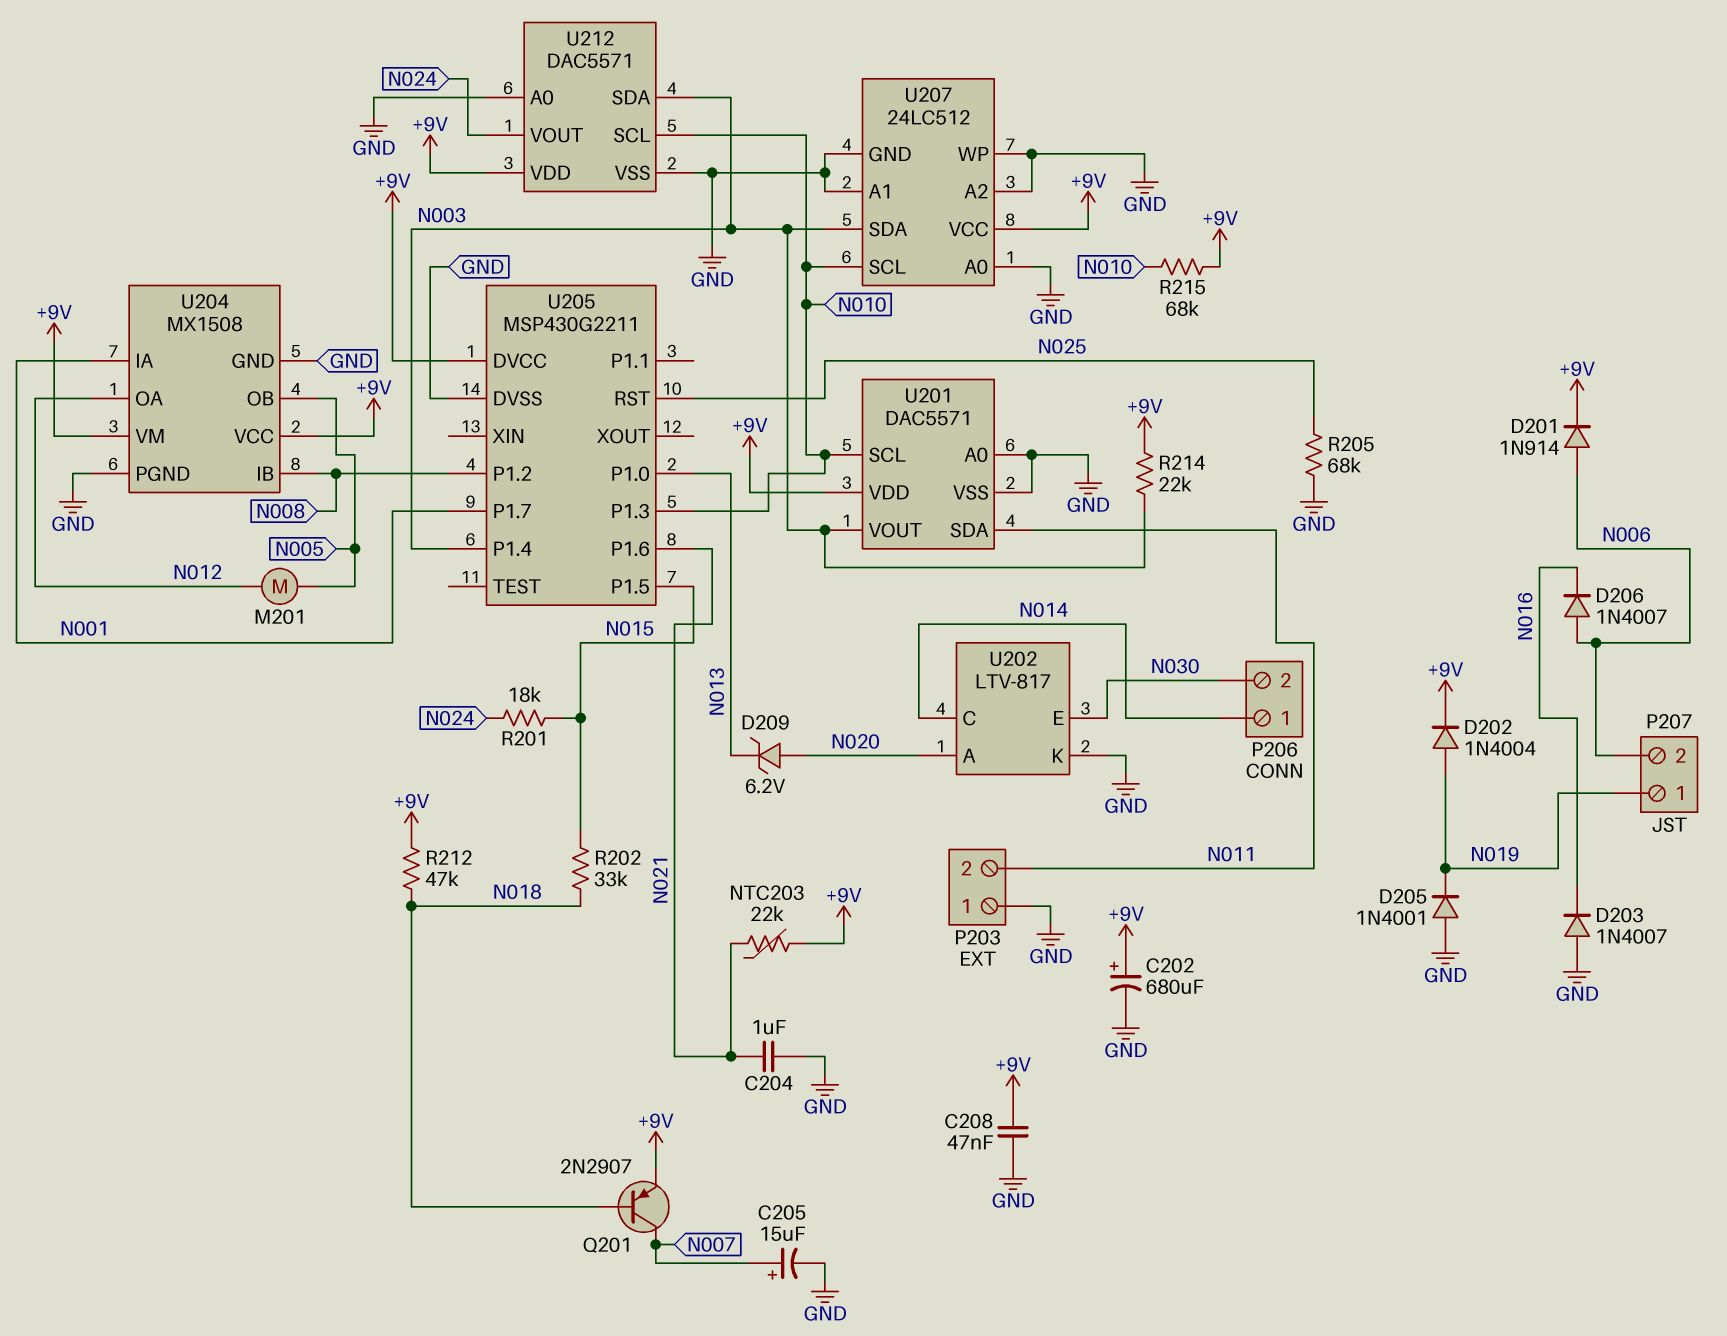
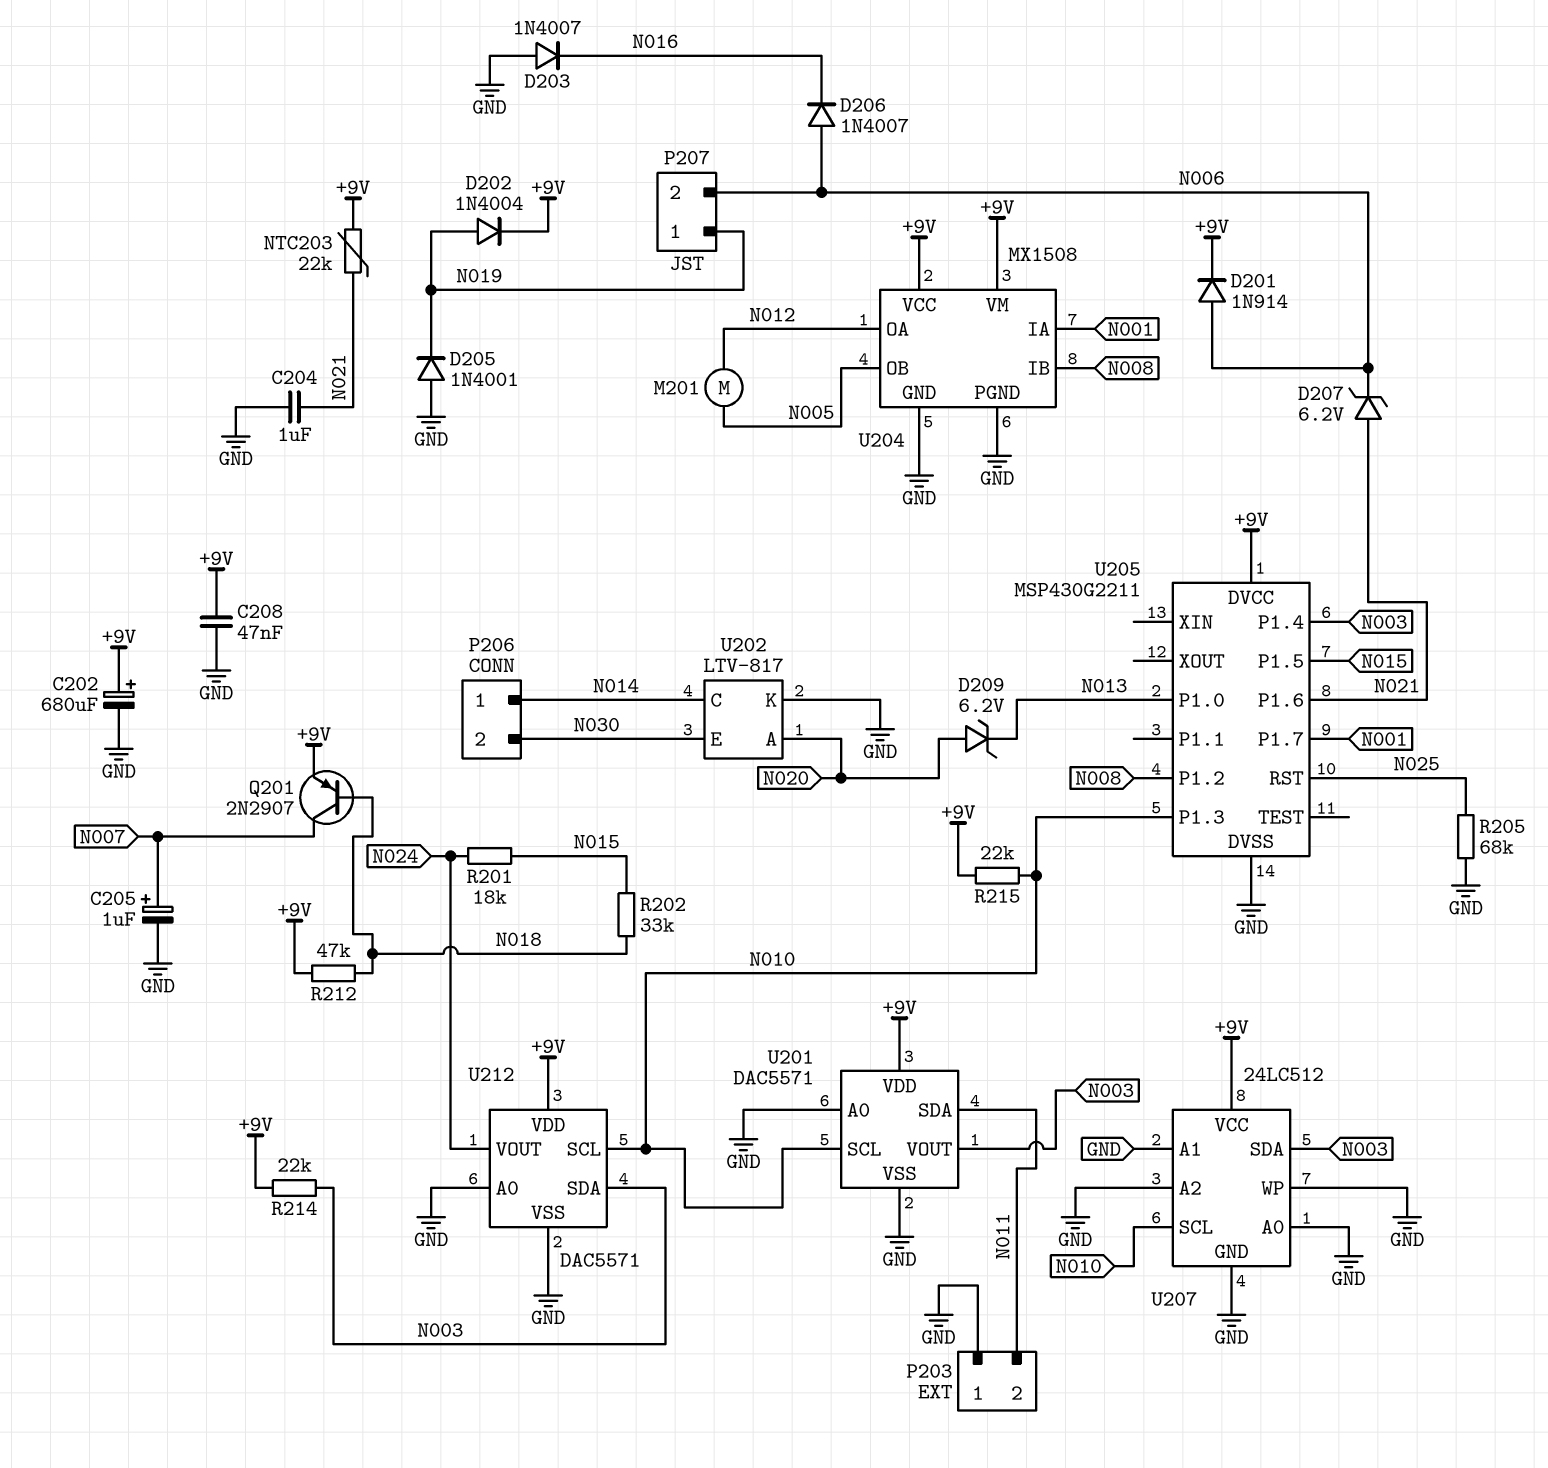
C205: 15uF (plus N007, minus GND) -> 1uF (plus N007, minus GND)
D207: none -> zener 6.2V (A N021, K N006)
R215: 68k (+9V, N010) -> 22k (+9V, N010)

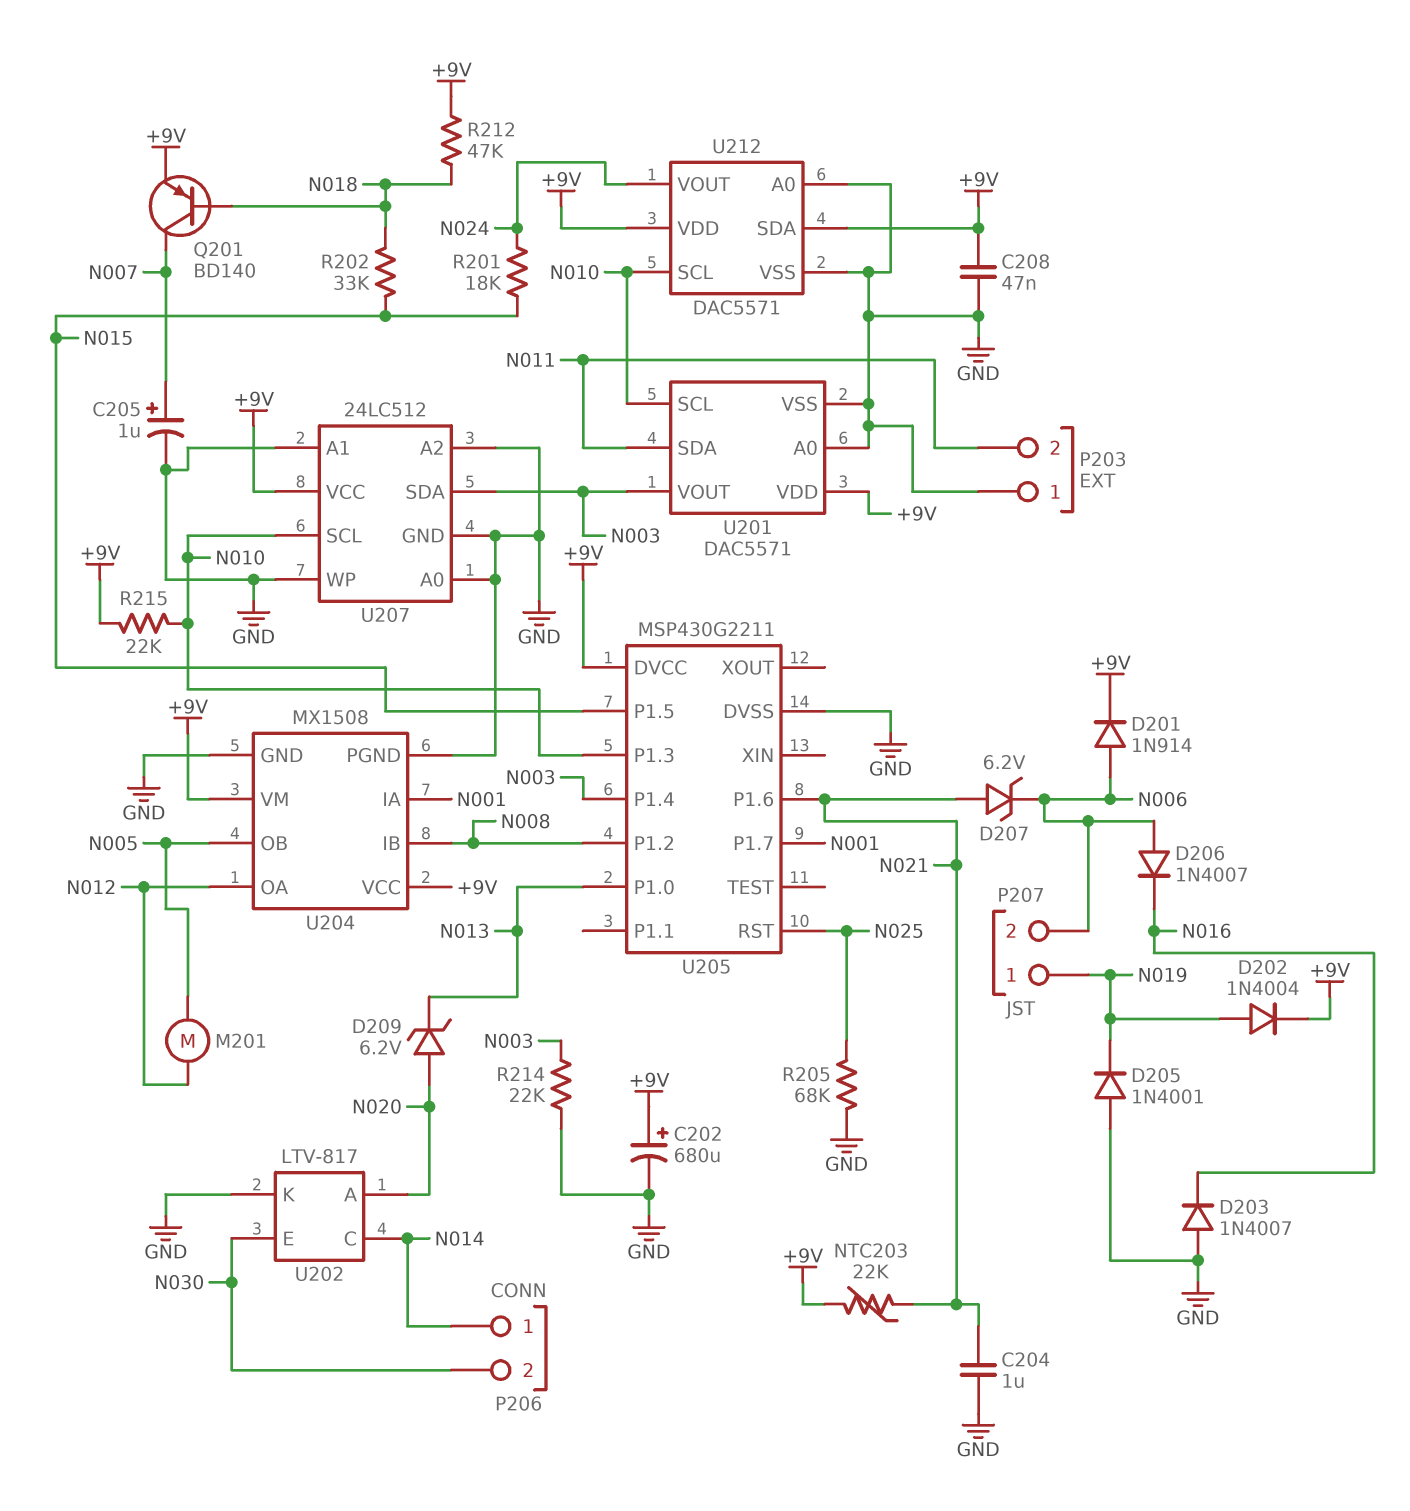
Q201: PNP 2N2907 (B N018, C N007, E +9V) -> PNP BD140 (B N018, C N007, E +9V)
R214: 22k (+9V, N003) -> 22k (GND, N003)
U212 pin SDA: N003 -> +9V

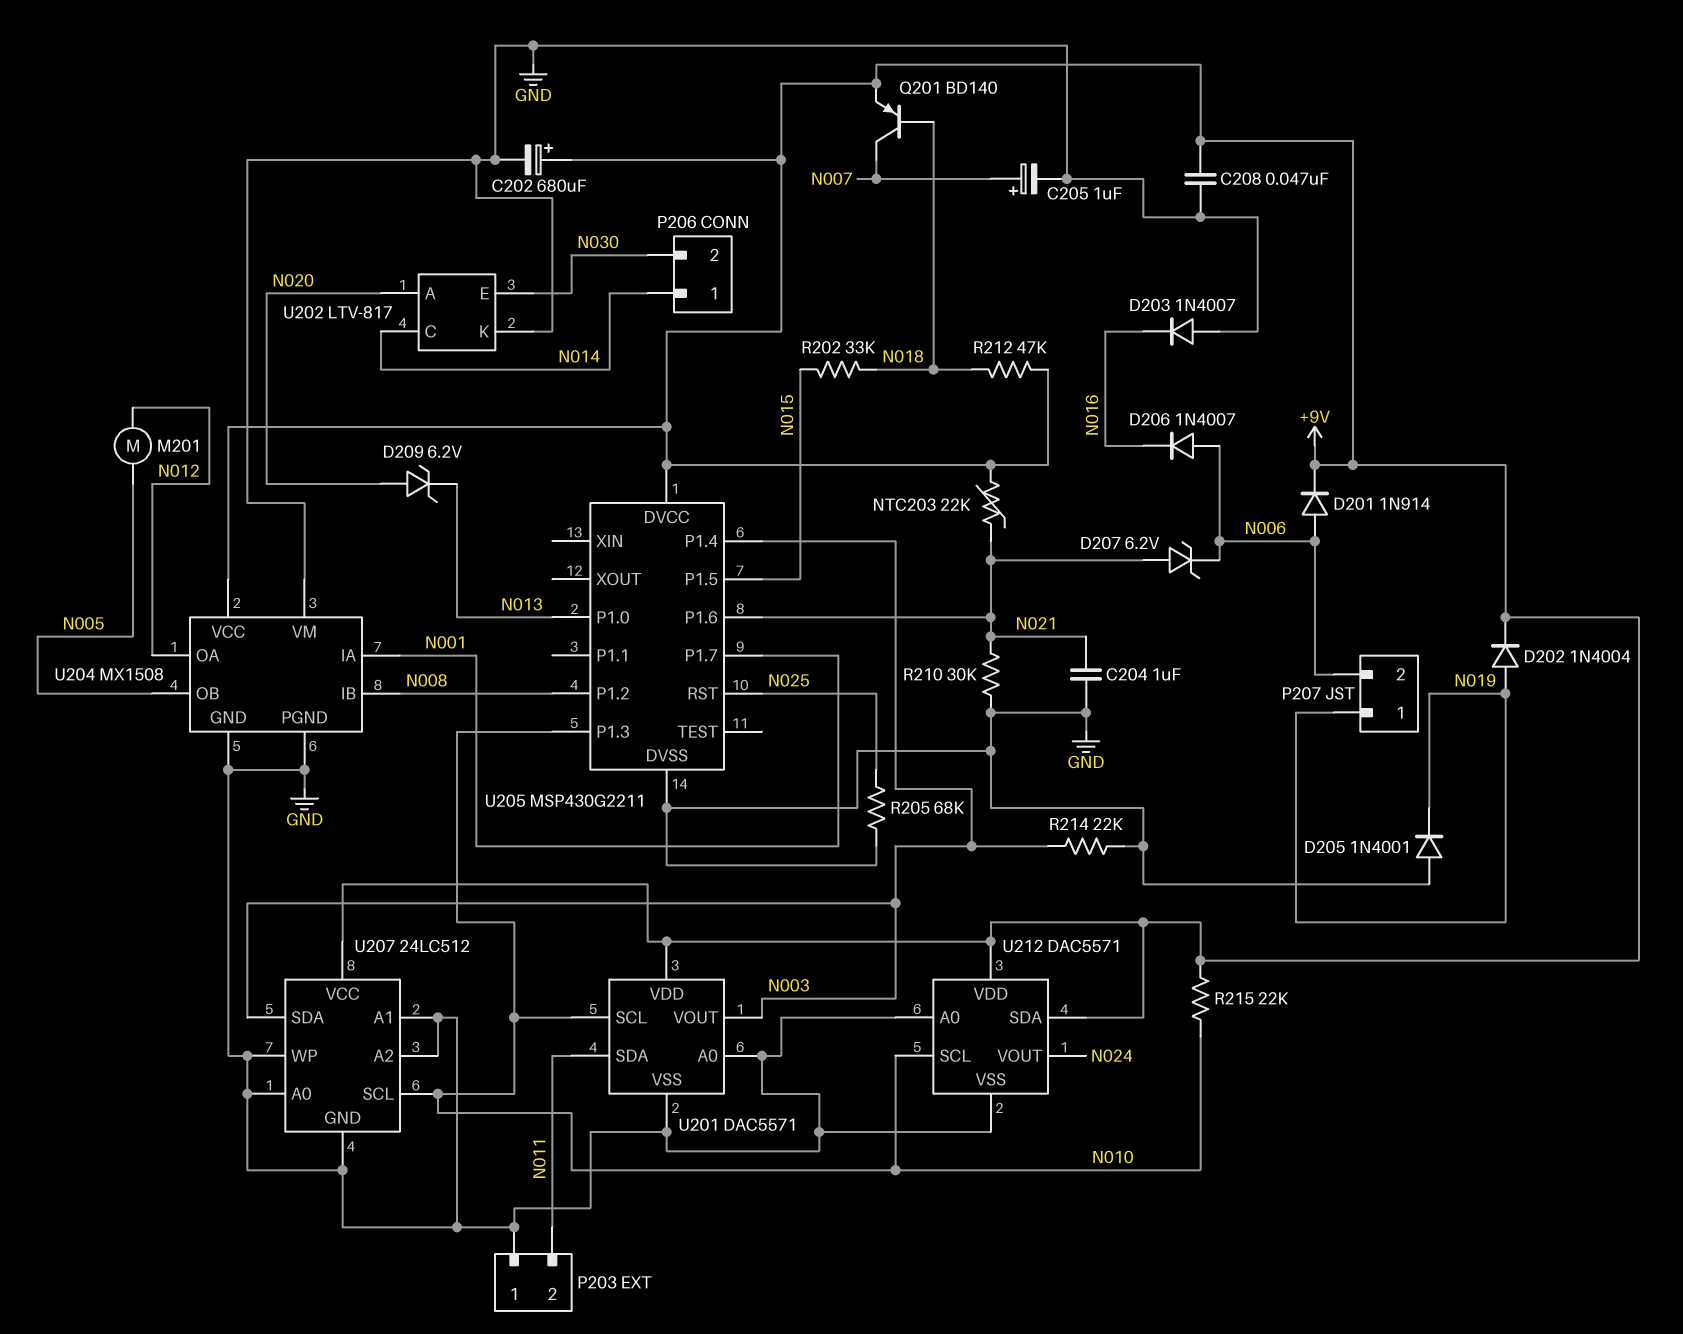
R201: 18k (N015, N024) -> none
R210: none -> 30k (GND, N021)
U204 pin VM: +9V -> GND

